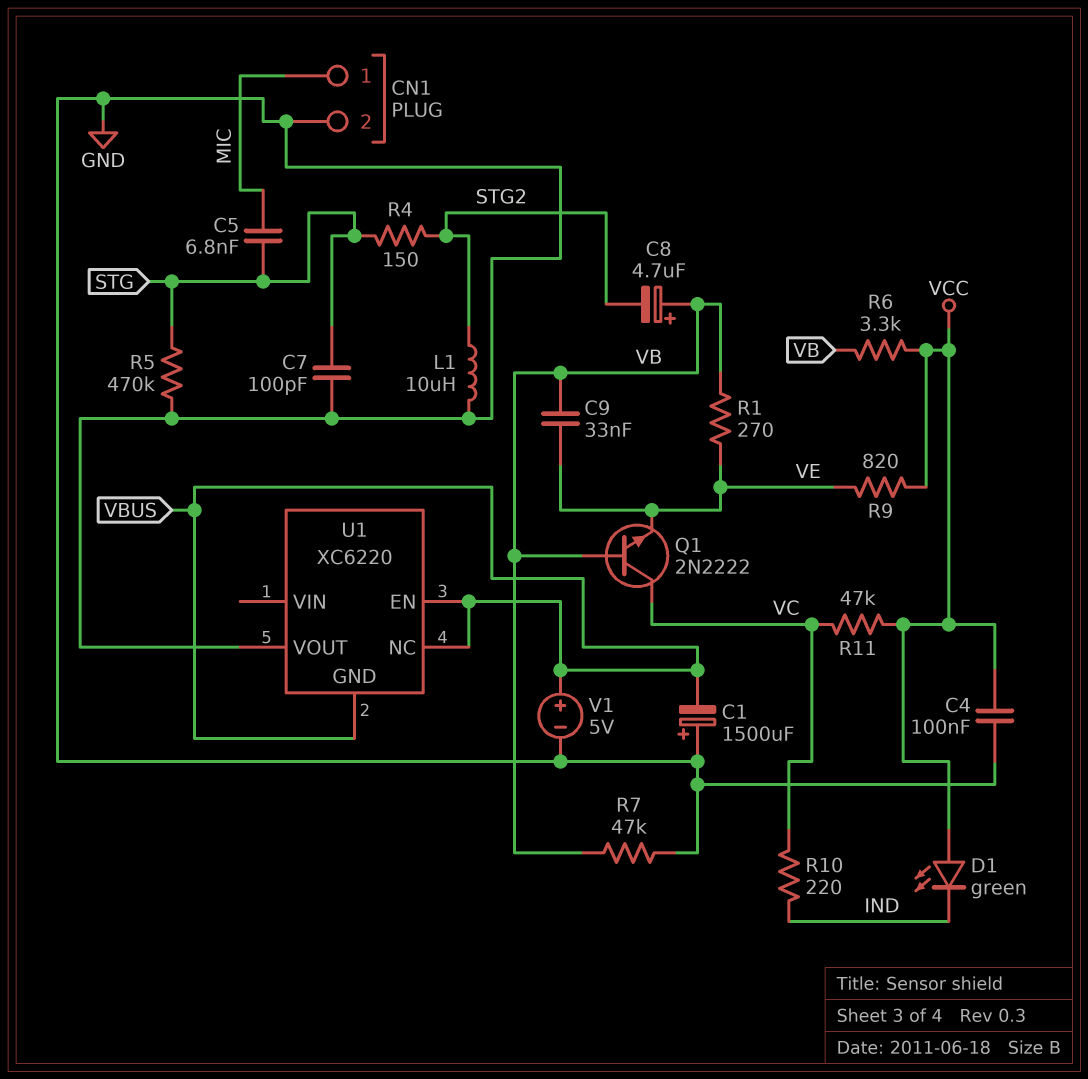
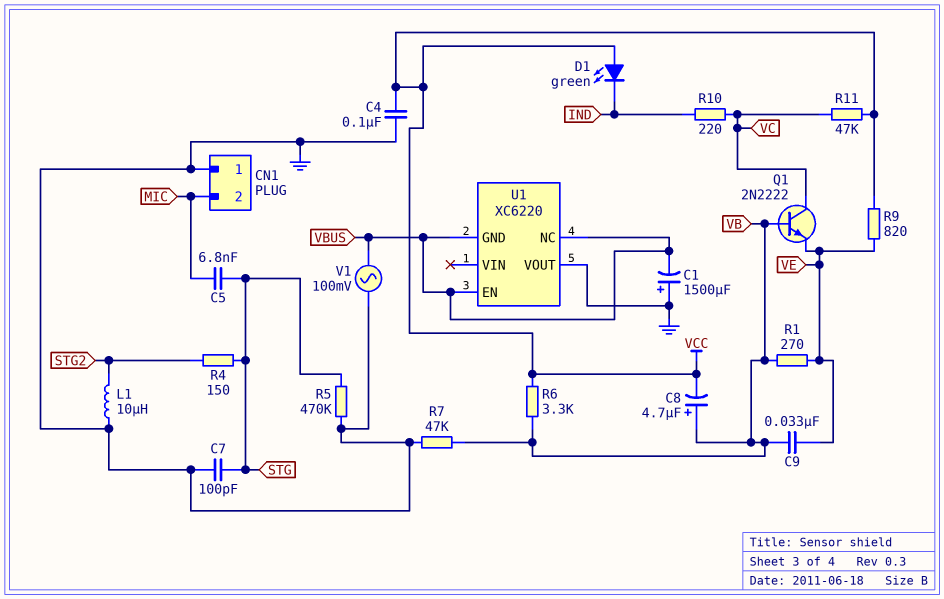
C8: 4.7uF (plus VB, minus STG2) -> 4.7uF (plus VB, minus VCC)
CN1 pin 1: MIC -> GND
CN1 pin 2: GND -> MIC
V1: 5V (plus VBUS, minus GND) -> AC 100mV (GND, VBUS)

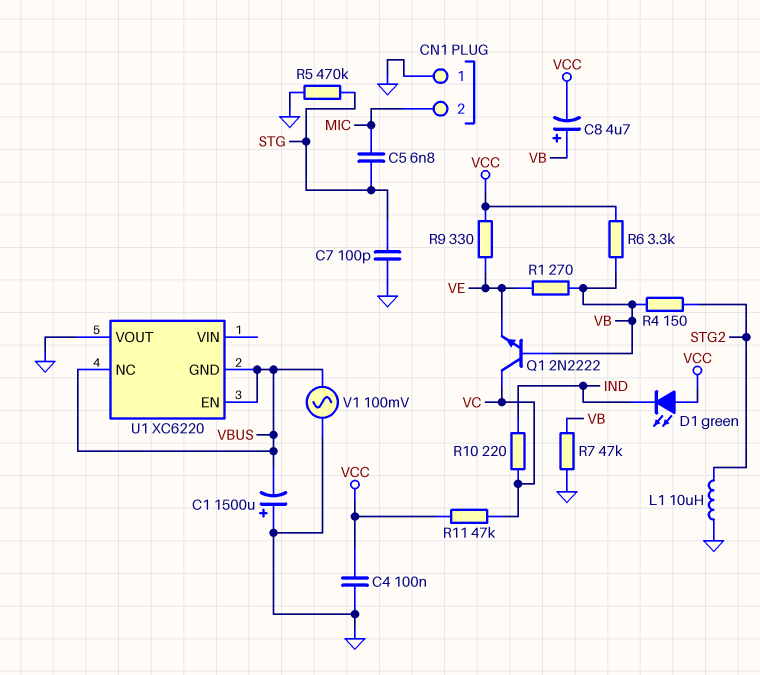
C9: 33nF (VB, VE) -> none
R4: 150 (STG, STG2) -> 150 (STG2, VB)
R9: 820 (VCC, VE) -> 330 (VCC, VE)

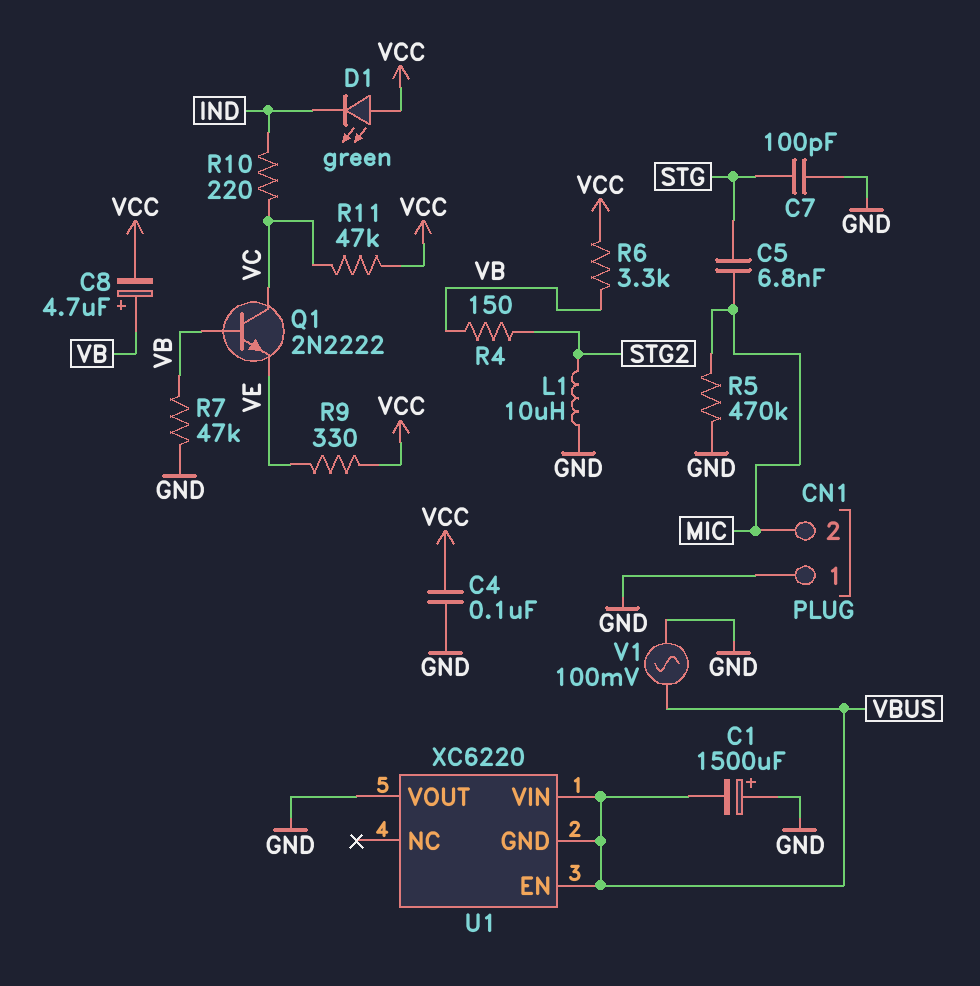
R1: 270 (VB, VE) -> none
R5: 470k (GND, STG) -> 470k (GND, MIC)
U1 pin NC: VBUS -> none
U1 pin VIN: none -> VBUS

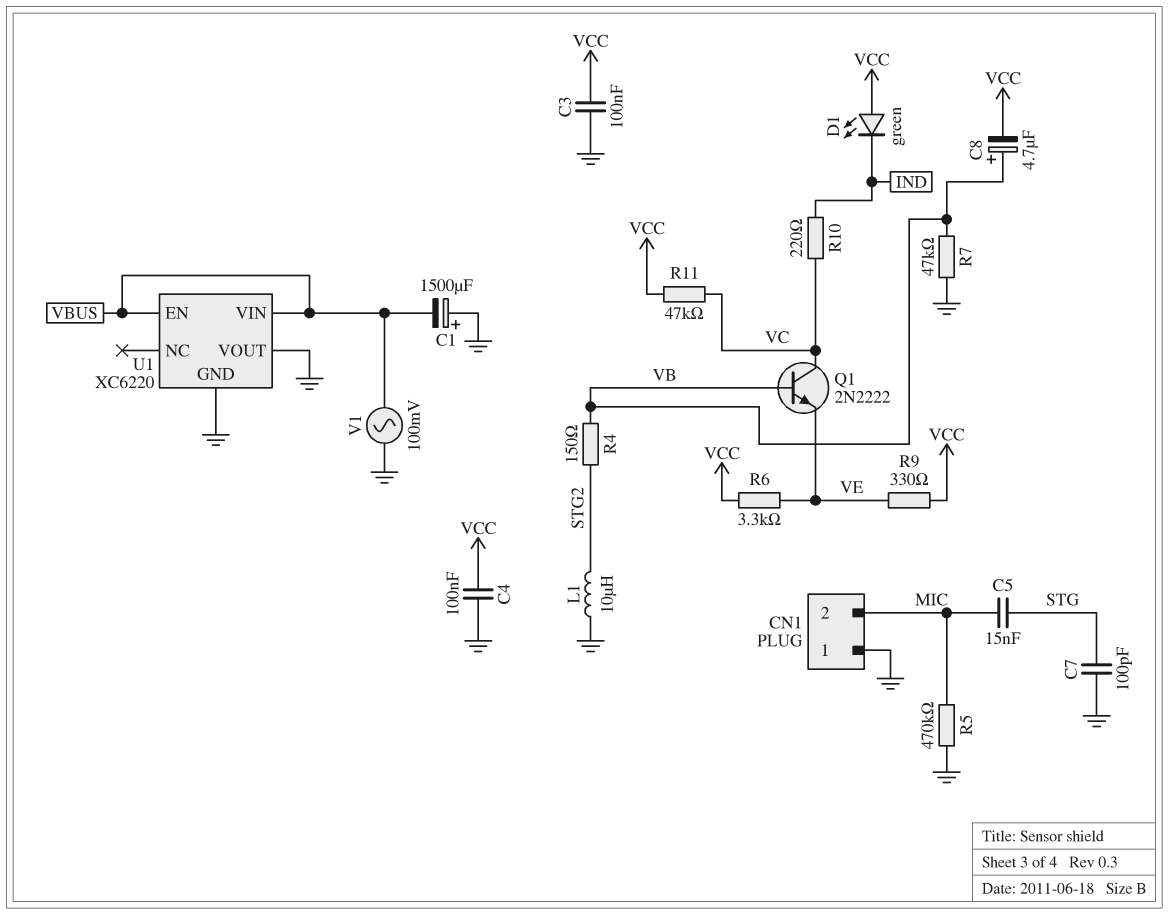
C3: none -> 100nF (GND, VCC)
C5: 6.8nF (MIC, STG) -> 15nF (MIC, STG)
R6: 3.3k (VB, VCC) -> 3.3k (VCC, VE)
U1 pin GND: VBUS -> GND

